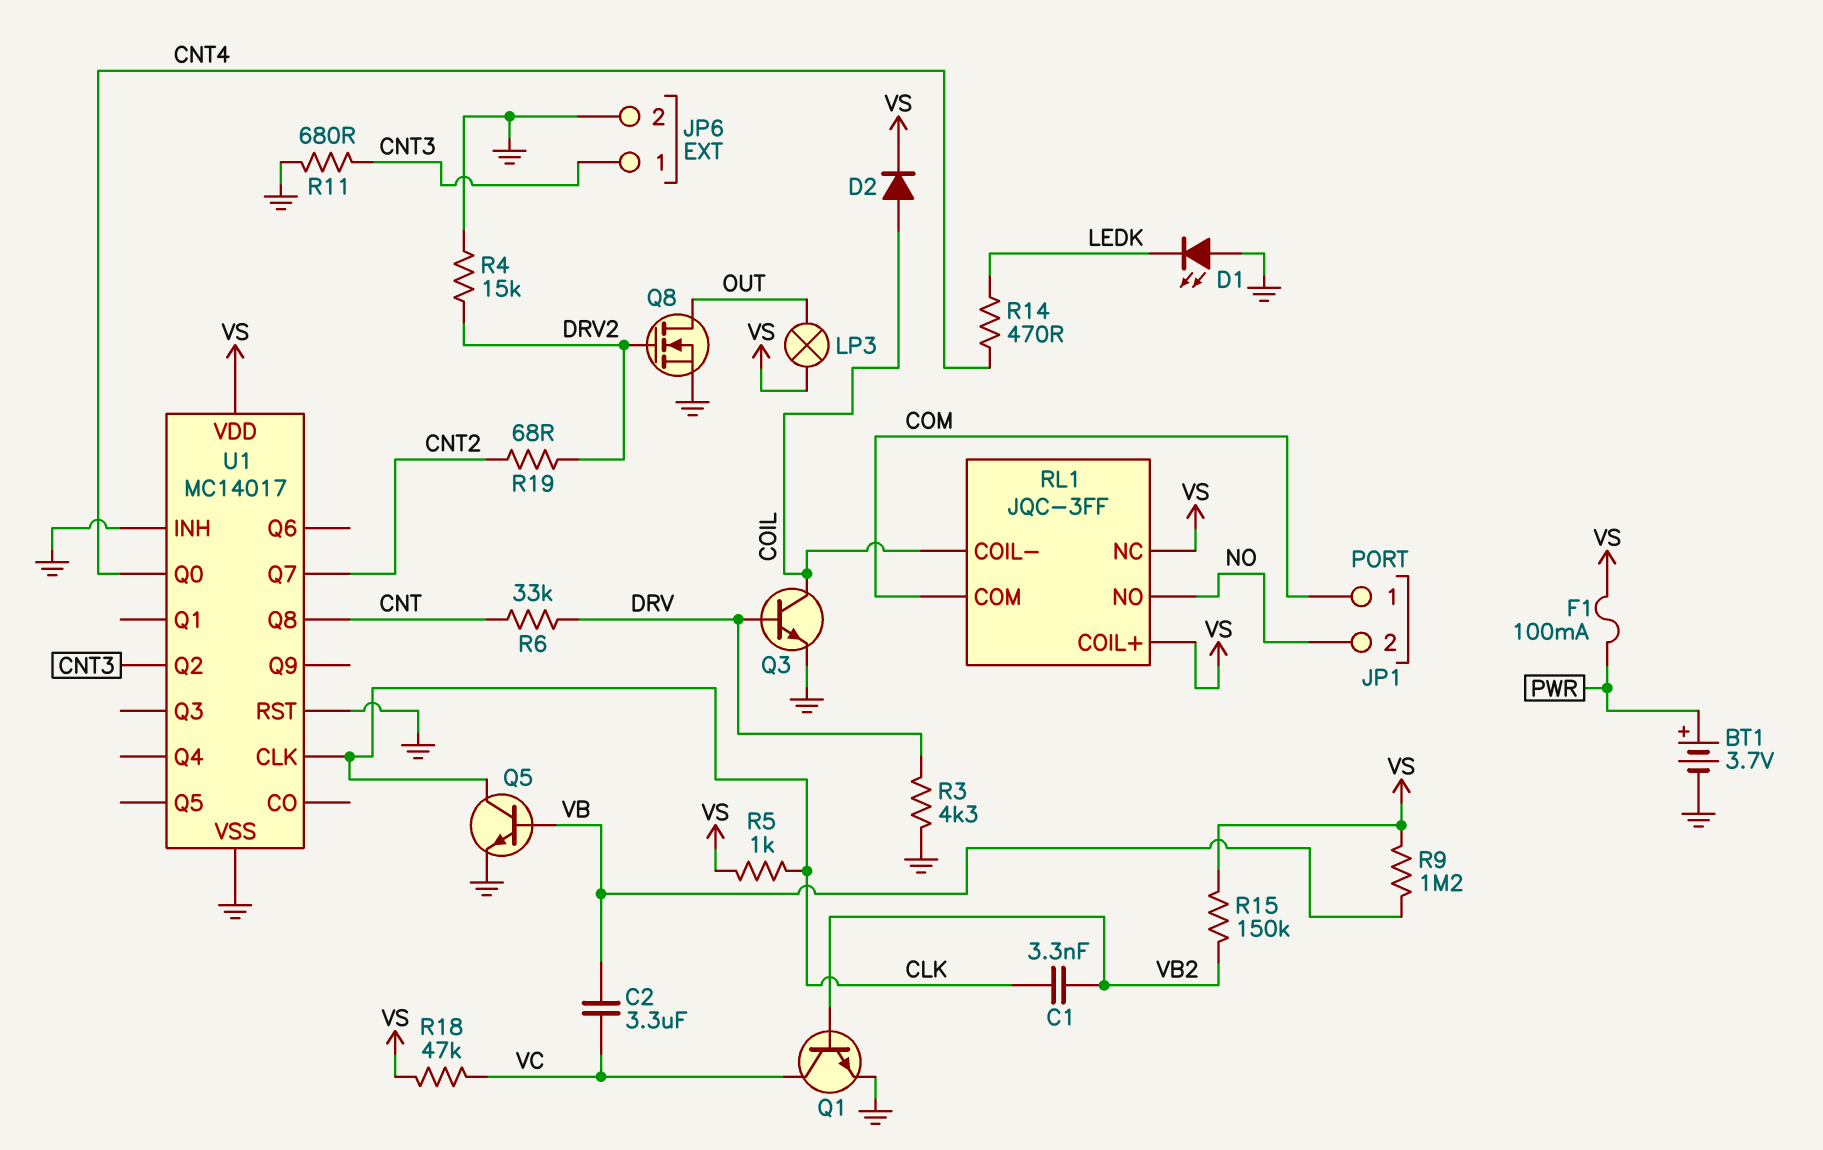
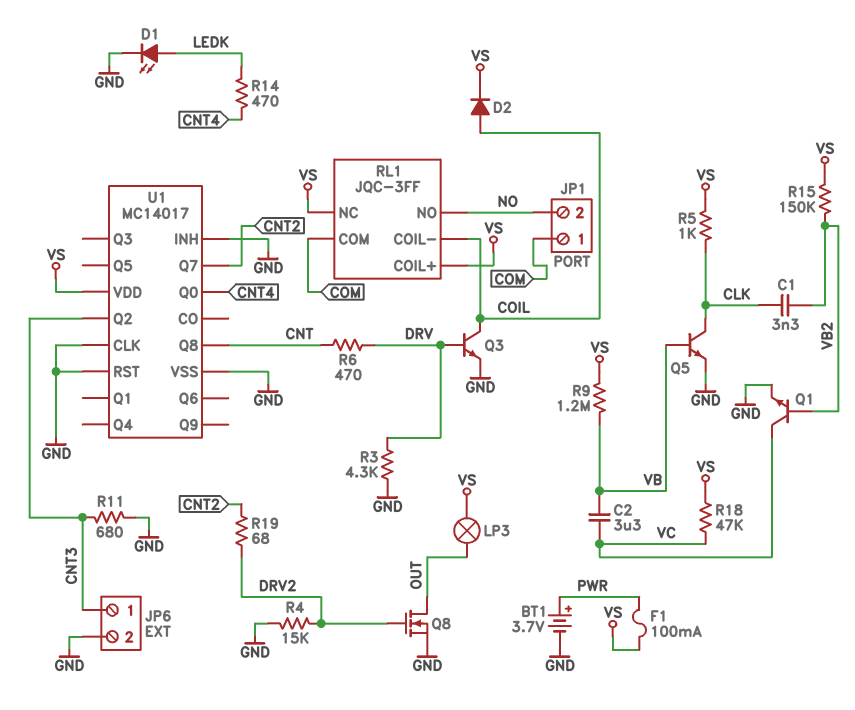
D1: LED (A GND, K LEDK) -> LED (A LEDK, K GND)
R6: 33k (CNT, DRV) -> 470 (CNT, DRV)
U1 pin CLK: CLK -> GND

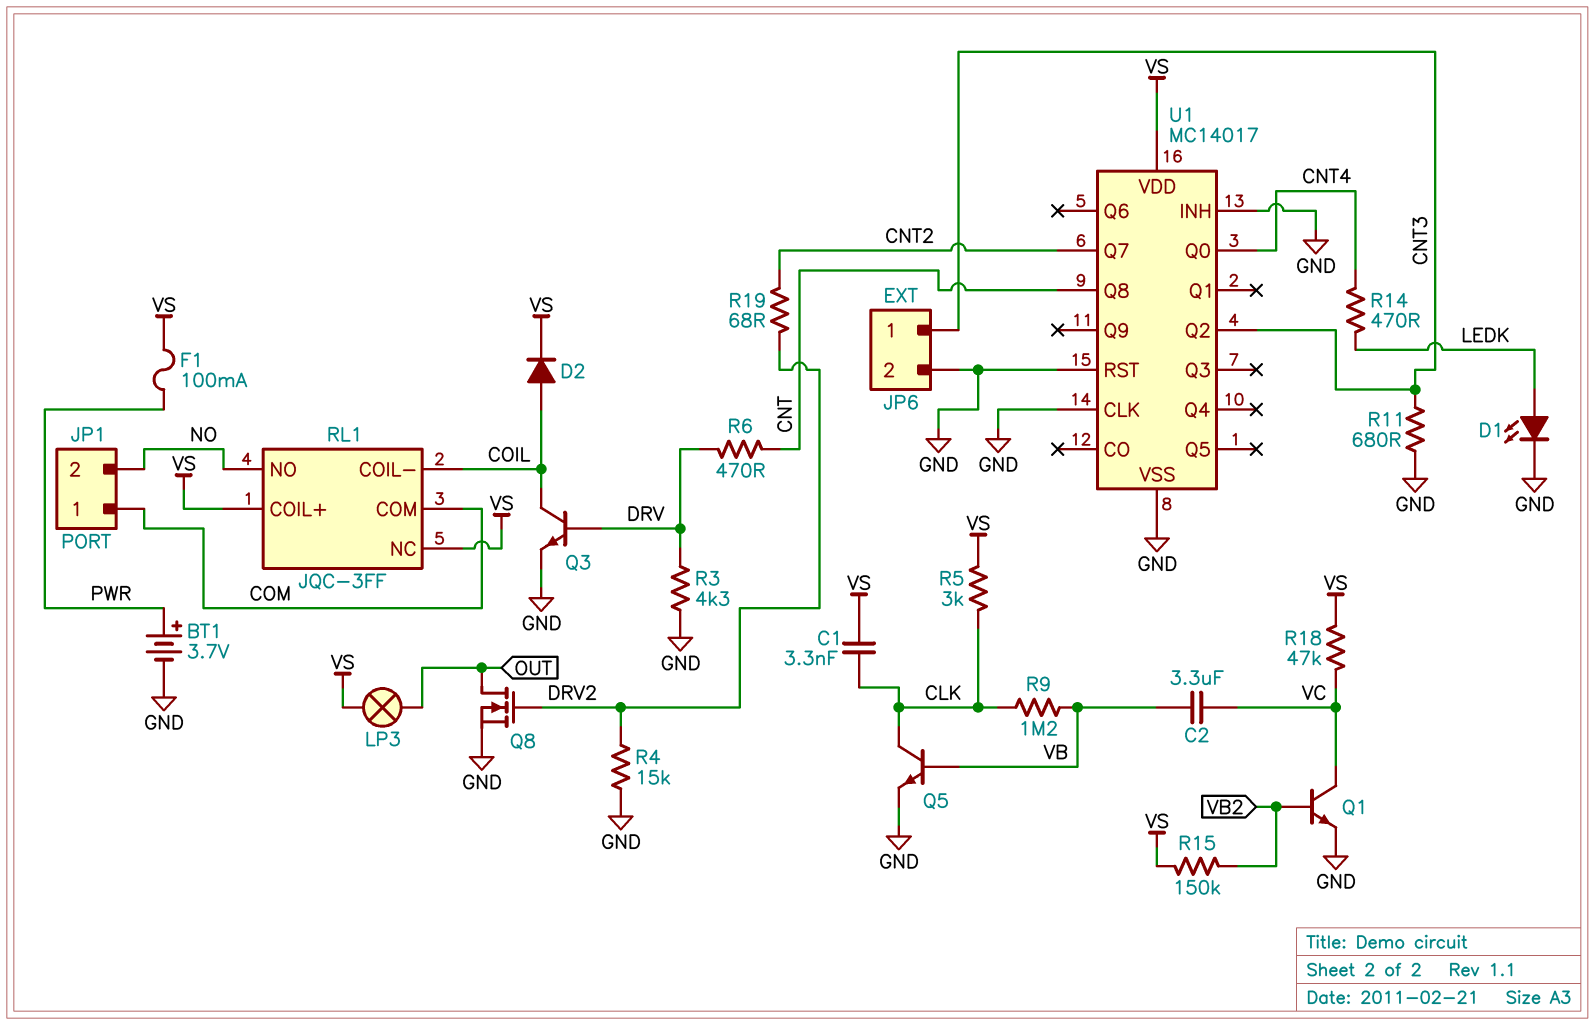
C1: 3.3nF (CLK, VB2) -> 3.3nF (CLK, VS)
R5: 1k (CLK, VS) -> 3k (CLK, VS)
R9: 1.2M (VB, VS) -> 1.2M (CLK, VB)

